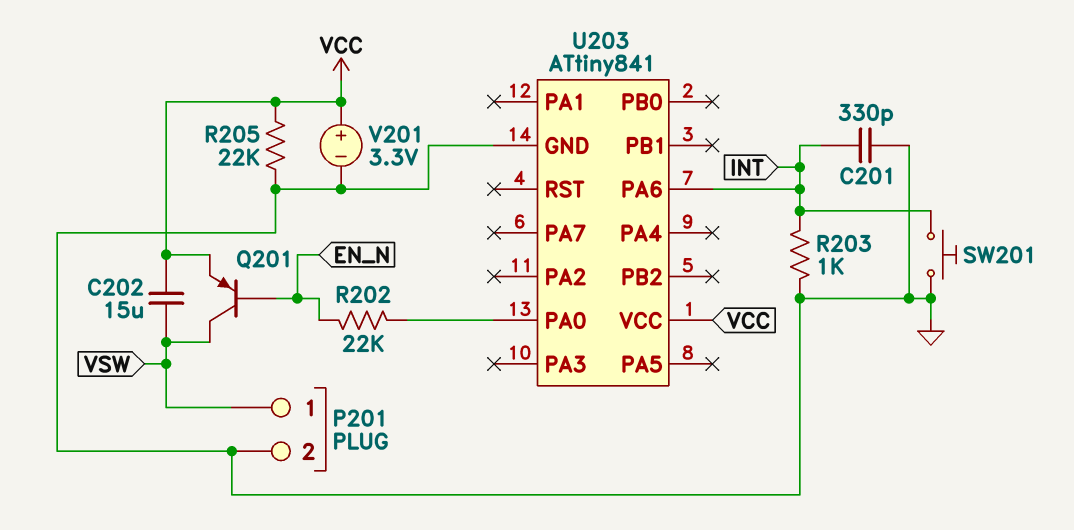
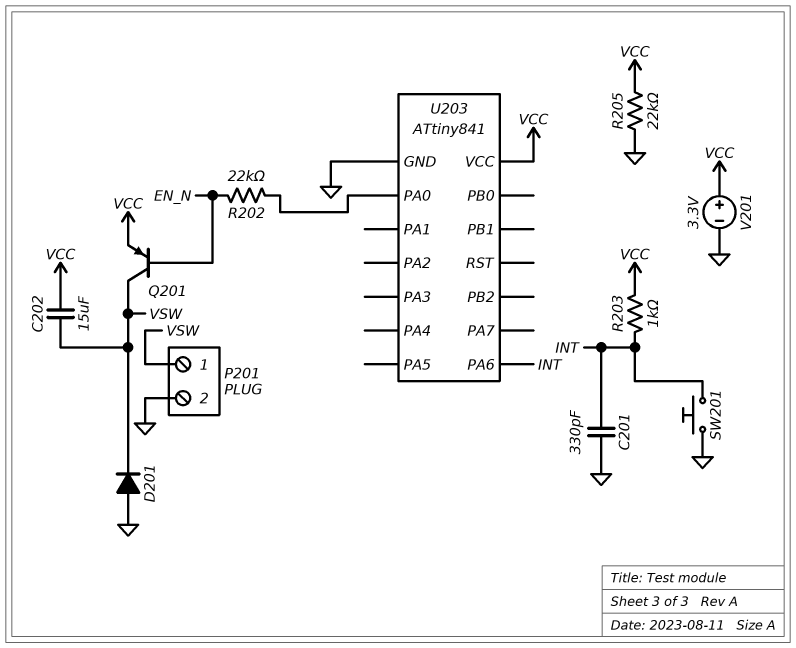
D201: none -> diode (A GND, K VSW)
R203: 1k (GND, INT) -> 1k (INT, VCC)

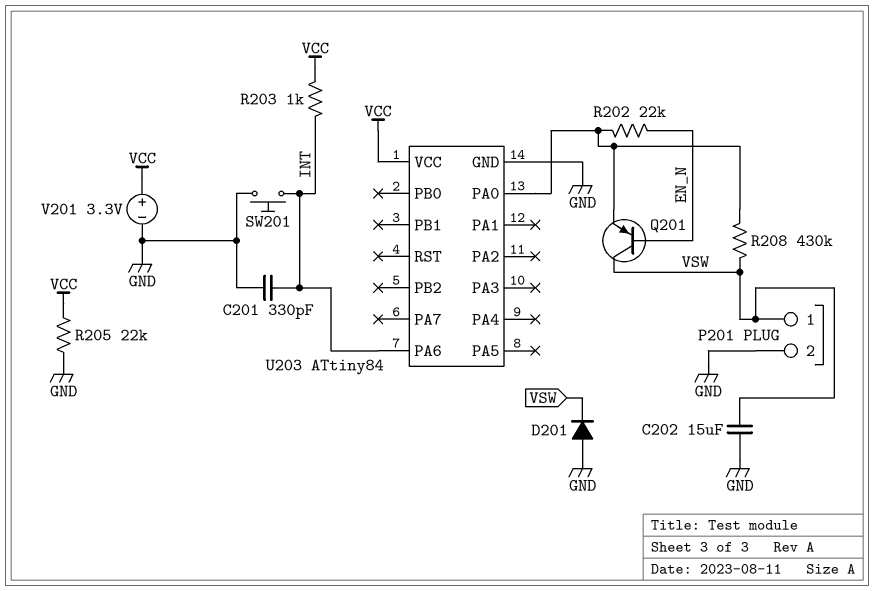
C202: 15uF (VCC, VSW) -> 15uF (GND, VSW)
Q201: PNP (B EN_N, C VSW, E VCC) -> PNP (B EN_N, C VSW, E U203/PA0)
R208: none -> 430k (U203/PA0, VSW)
U203: ATtiny841 -> ATtiny84

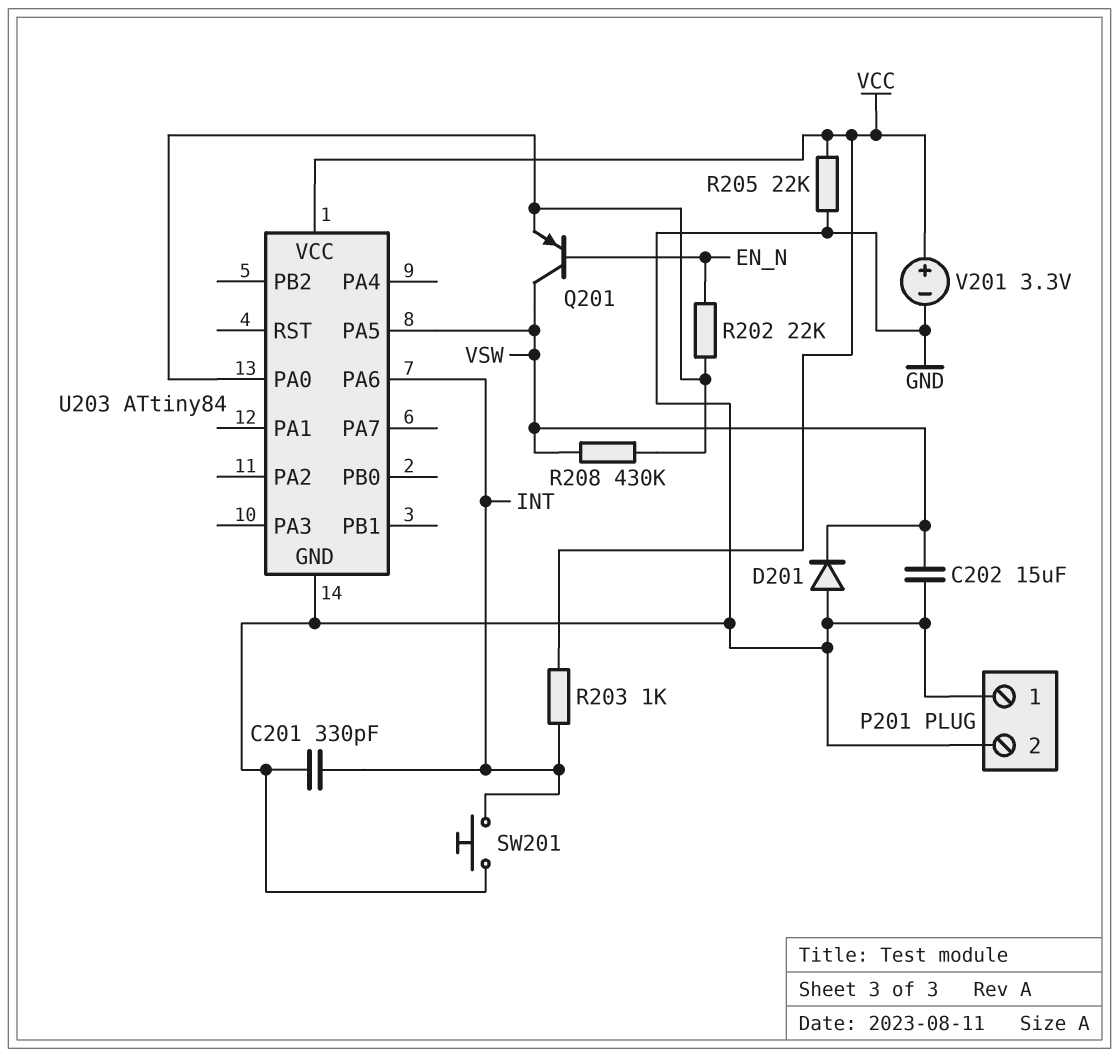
P201 pin 1: VSW -> GND
U203 pin PA5: none -> VSW

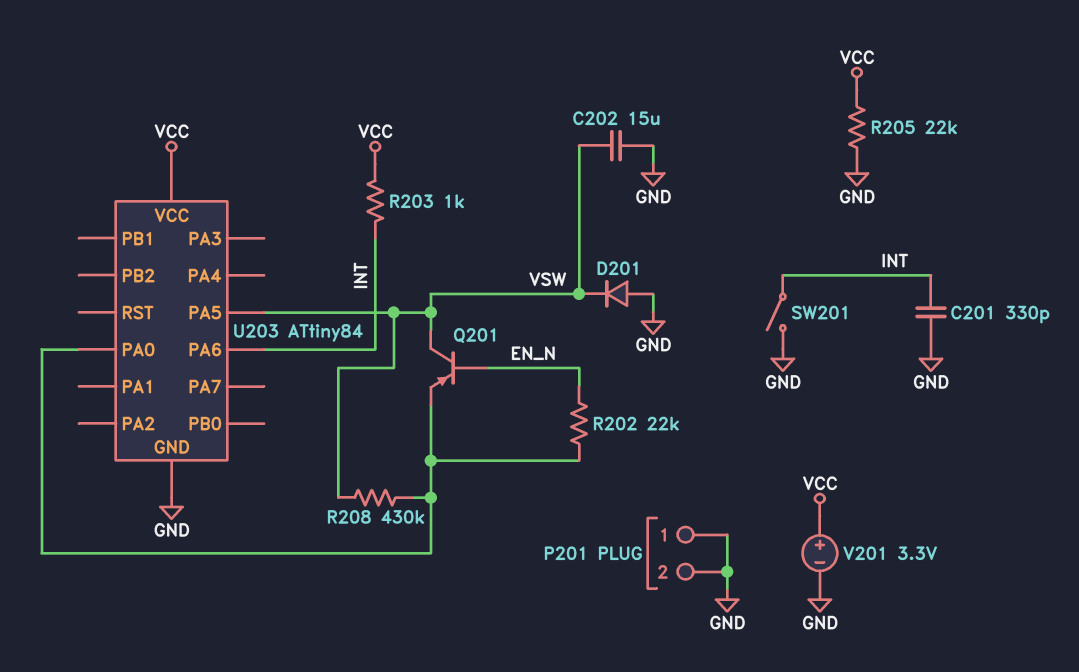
SW201: button (GND, INT) -> switch (GND, INT)

